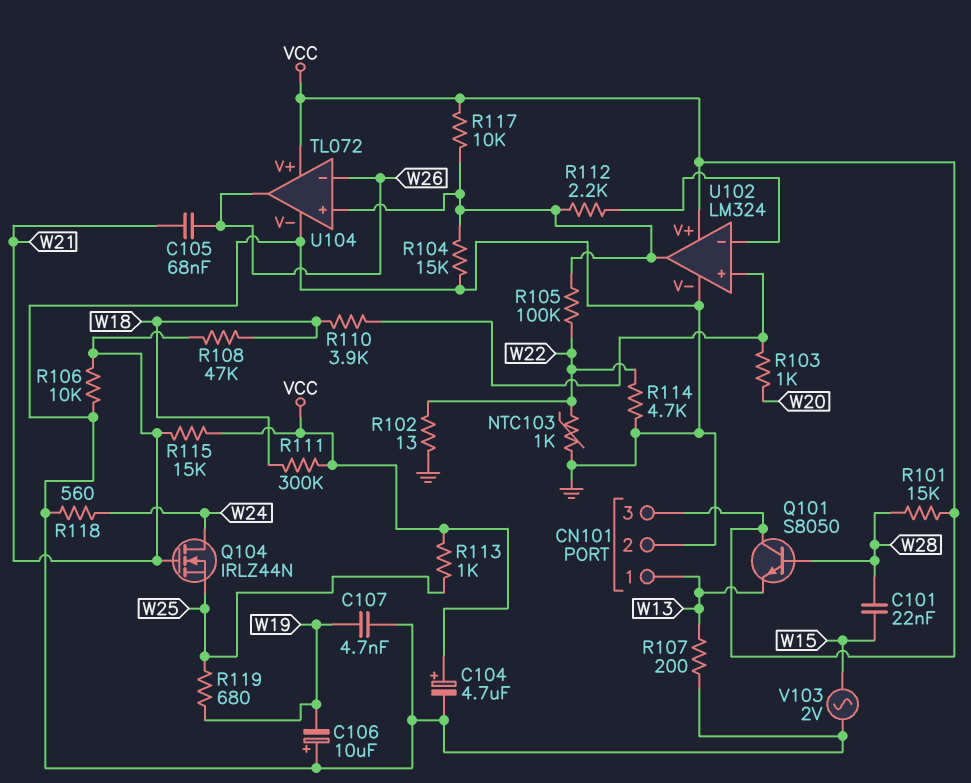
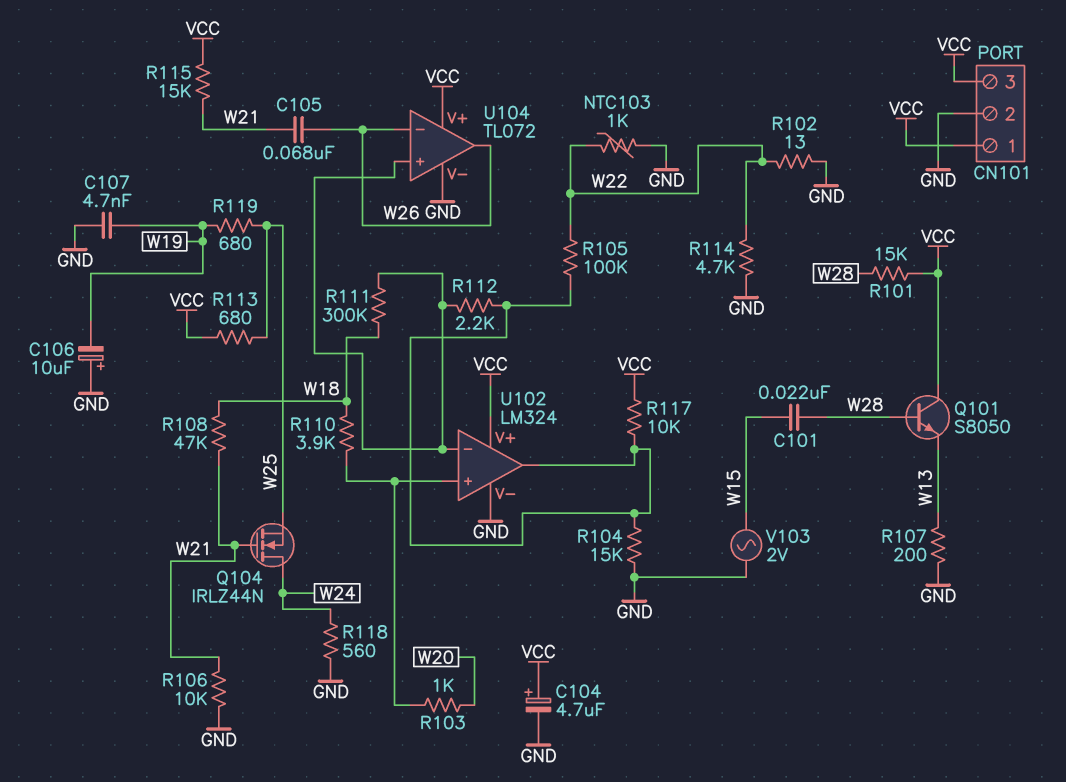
CN101 pin 1: W13 -> VCC
R111: 300k (VCC, W18) -> 300k (U102/in-, W18)
R113: 1k (VCC, W25) -> 680 (VCC, W25)
U104 pin in+: U102/out -> U102/in-

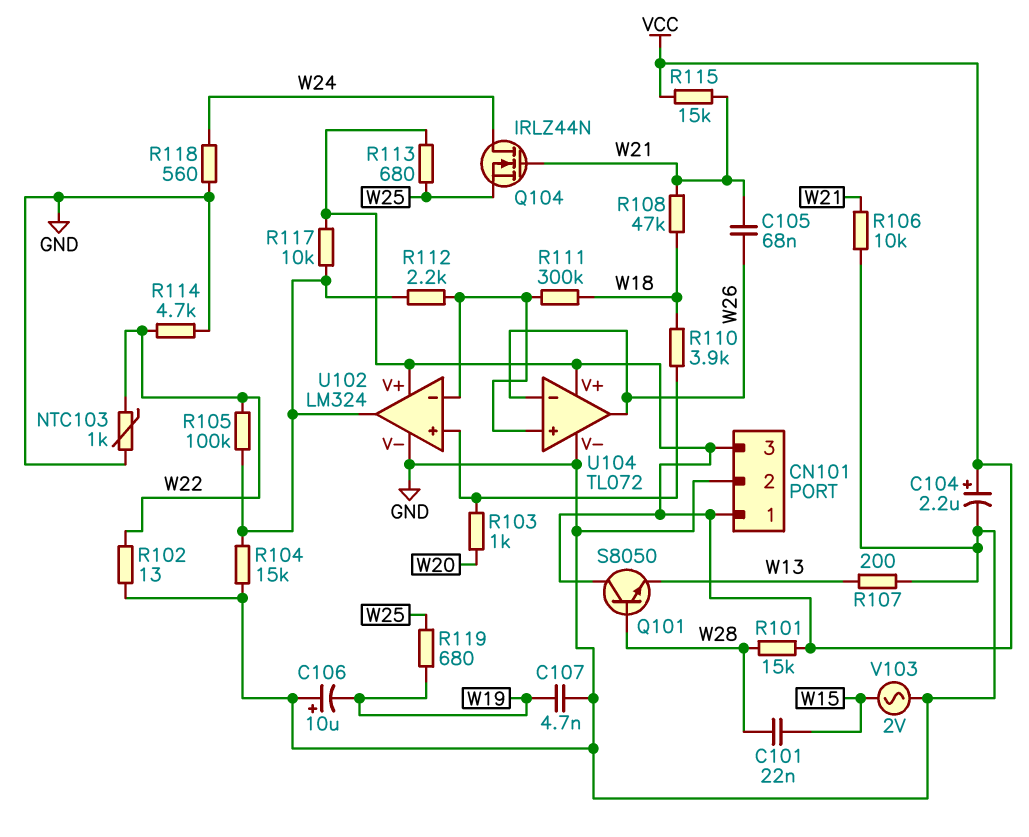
C104: 4.7uF (plus VCC, minus GND) -> 2.2uF (plus VCC, minus GND)

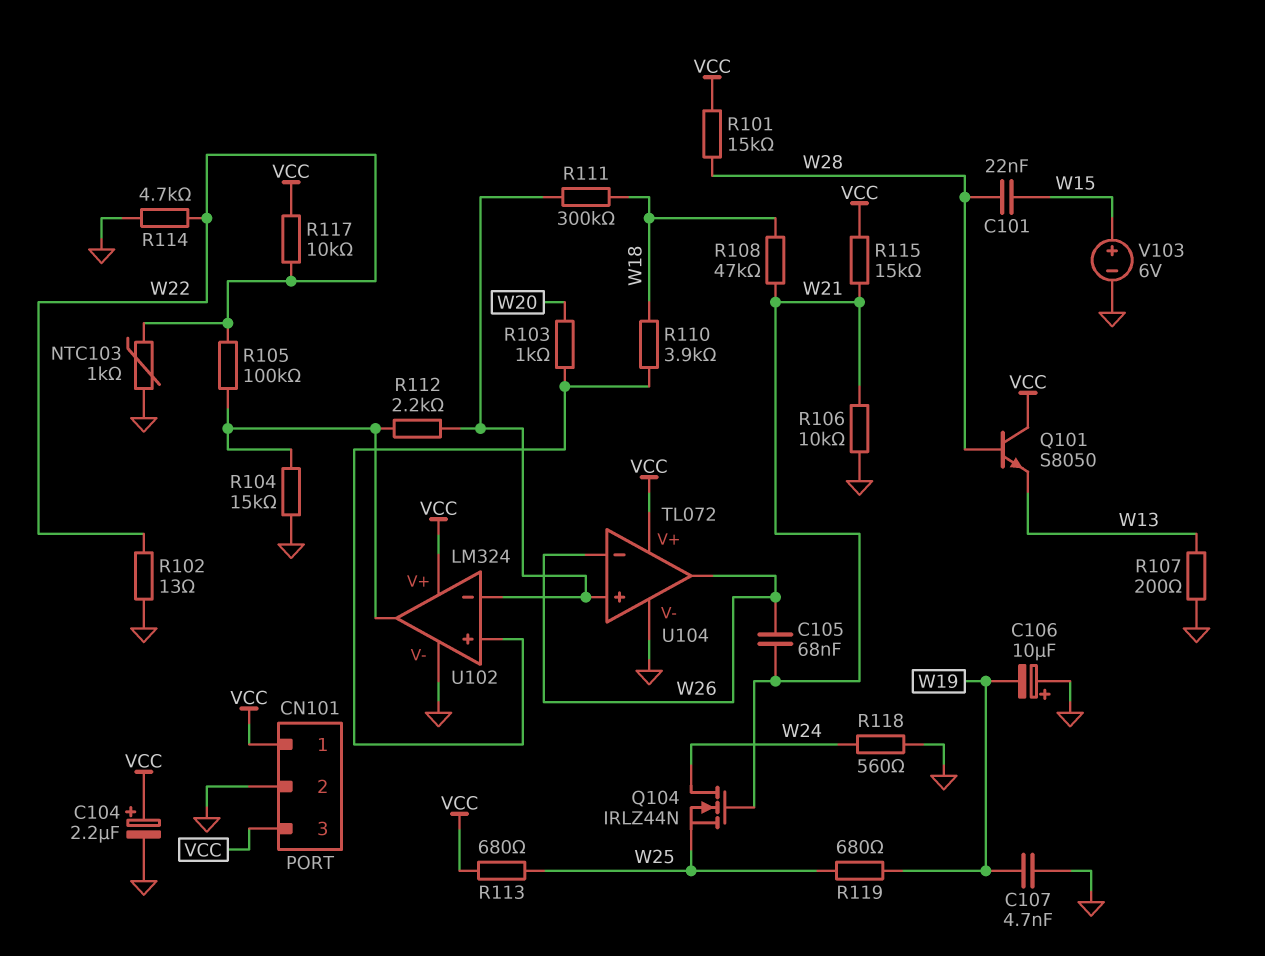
R117: 10k (U102/out, VCC) -> 10k (VCC, W22)
V103: AC 2V (GND, W15) -> 6V (plus W15, minus GND)

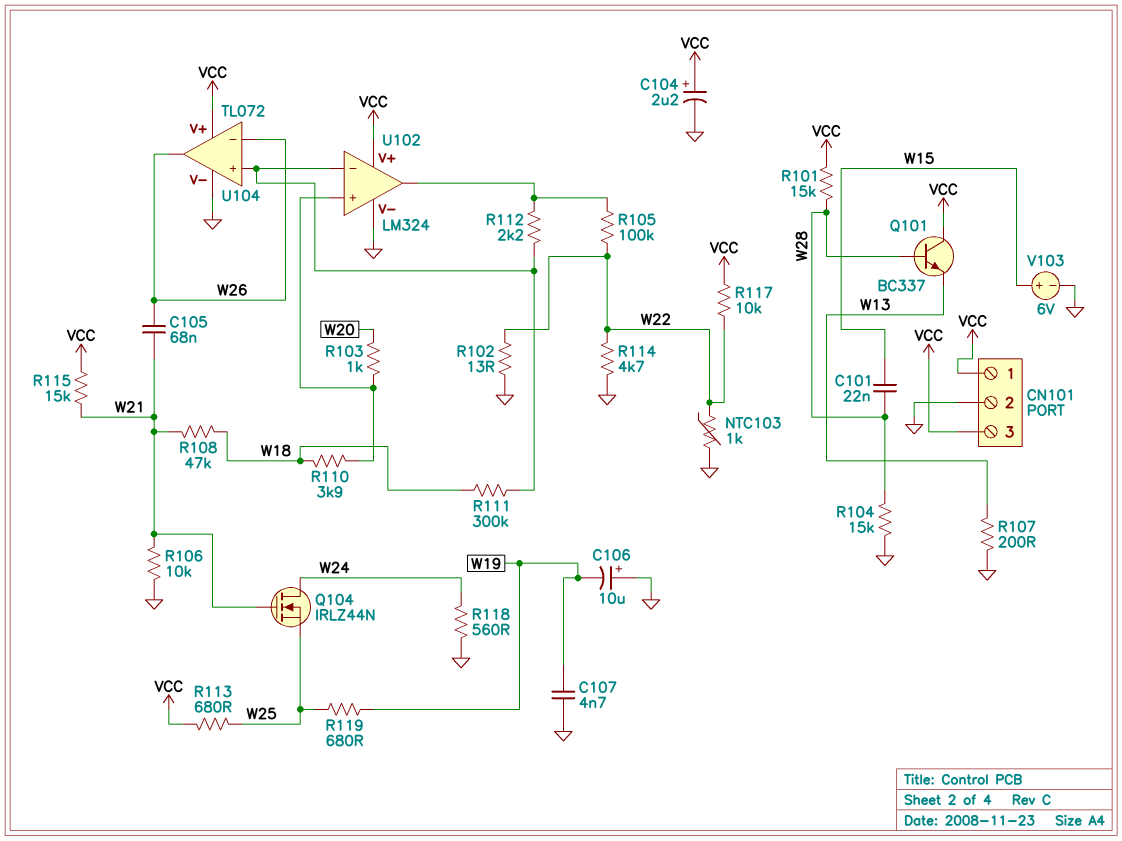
Q101: NPN S8050 (B W28, C VCC, E W13) -> NPN BC337 (B W28, C VCC, E W13)
R104: 15k (GND, U102/out) -> 15k (GND, W28)

